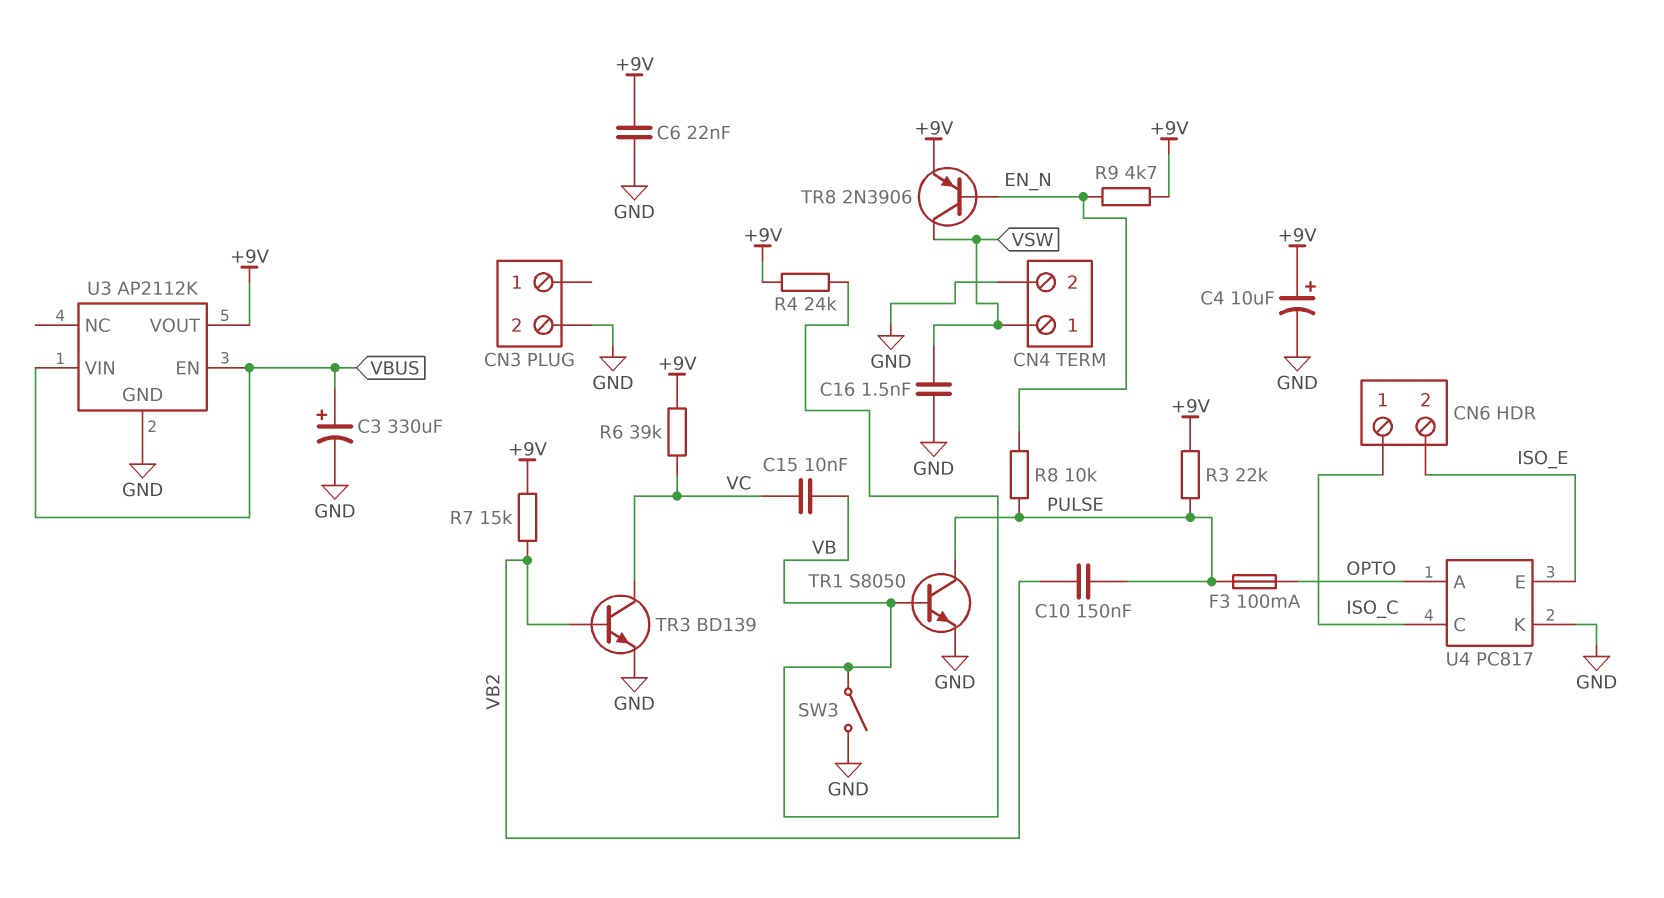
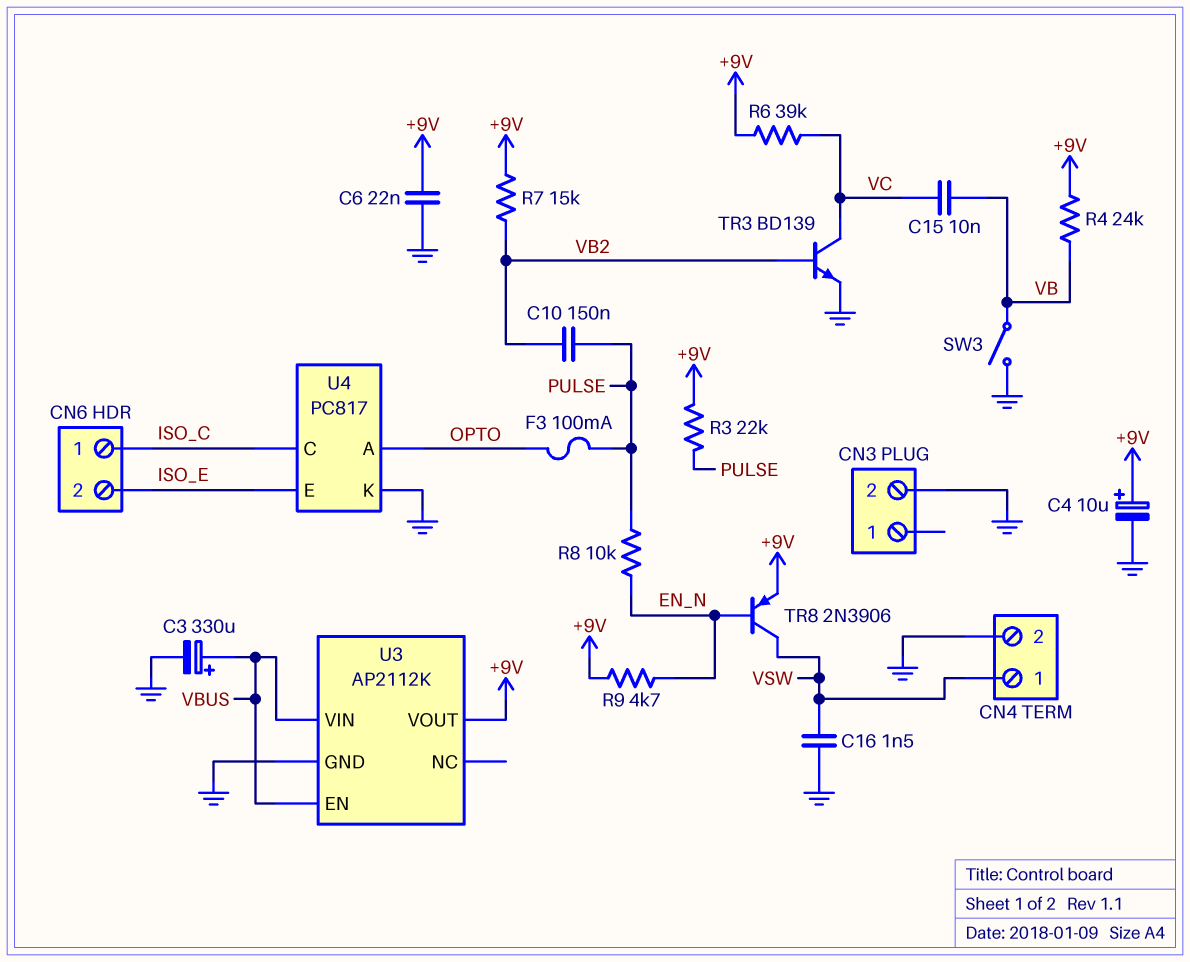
TR1: NPN S8050 (B VB, C PULSE, E GND) -> none

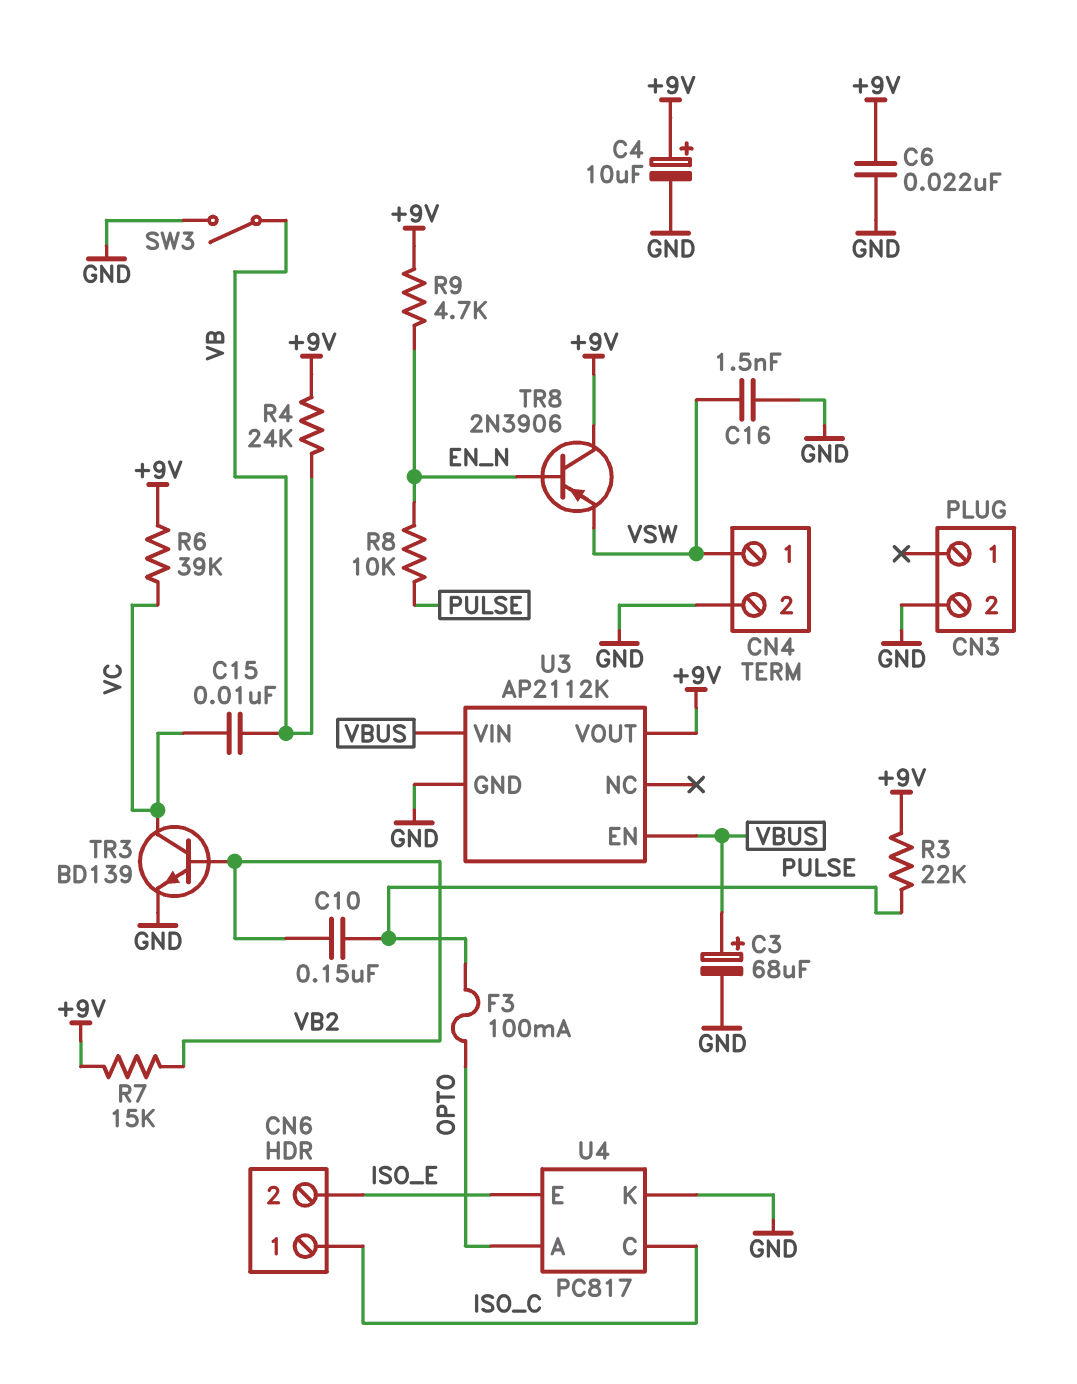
C3: 330uF (plus VBUS, minus GND) -> 68uF (plus VBUS, minus GND)
TR8: PNP 2N3906 (B EN_N, C VSW, E +9V) -> PNP 2N3906 (B EN_N, C +9V, E VSW)

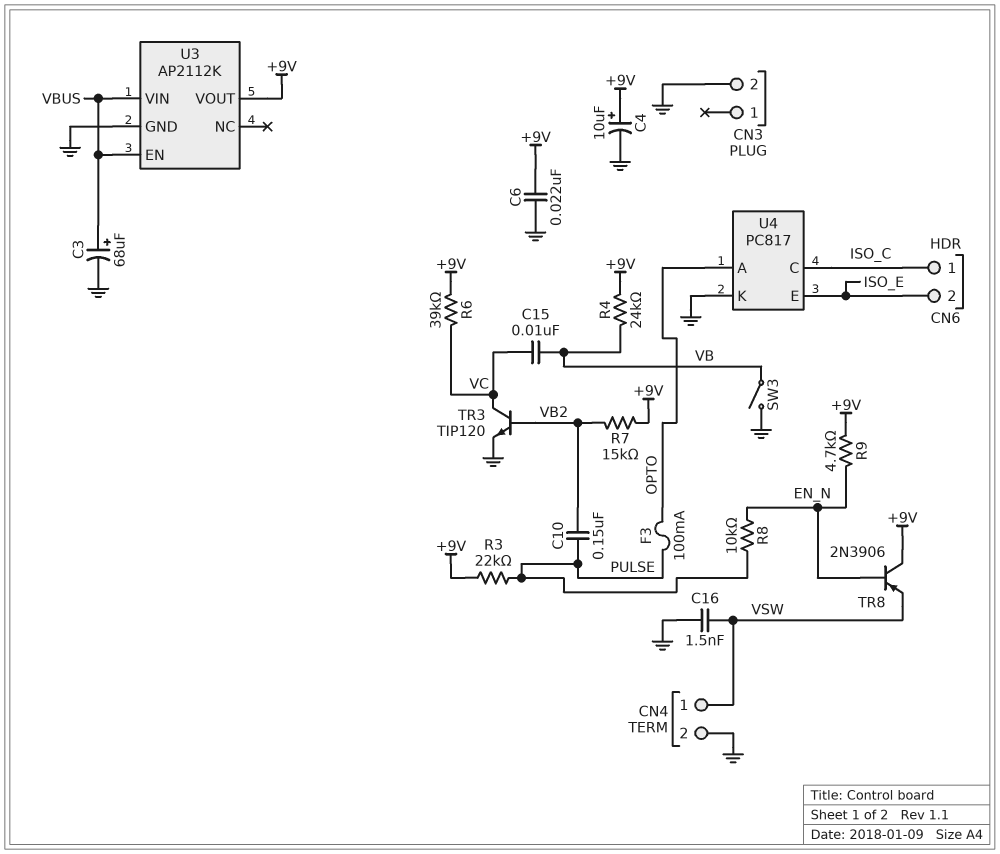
TR3: NPN BD139 (B VB2, C VC, E GND) -> NPN TIP120 (B VB2, C VC, E GND)

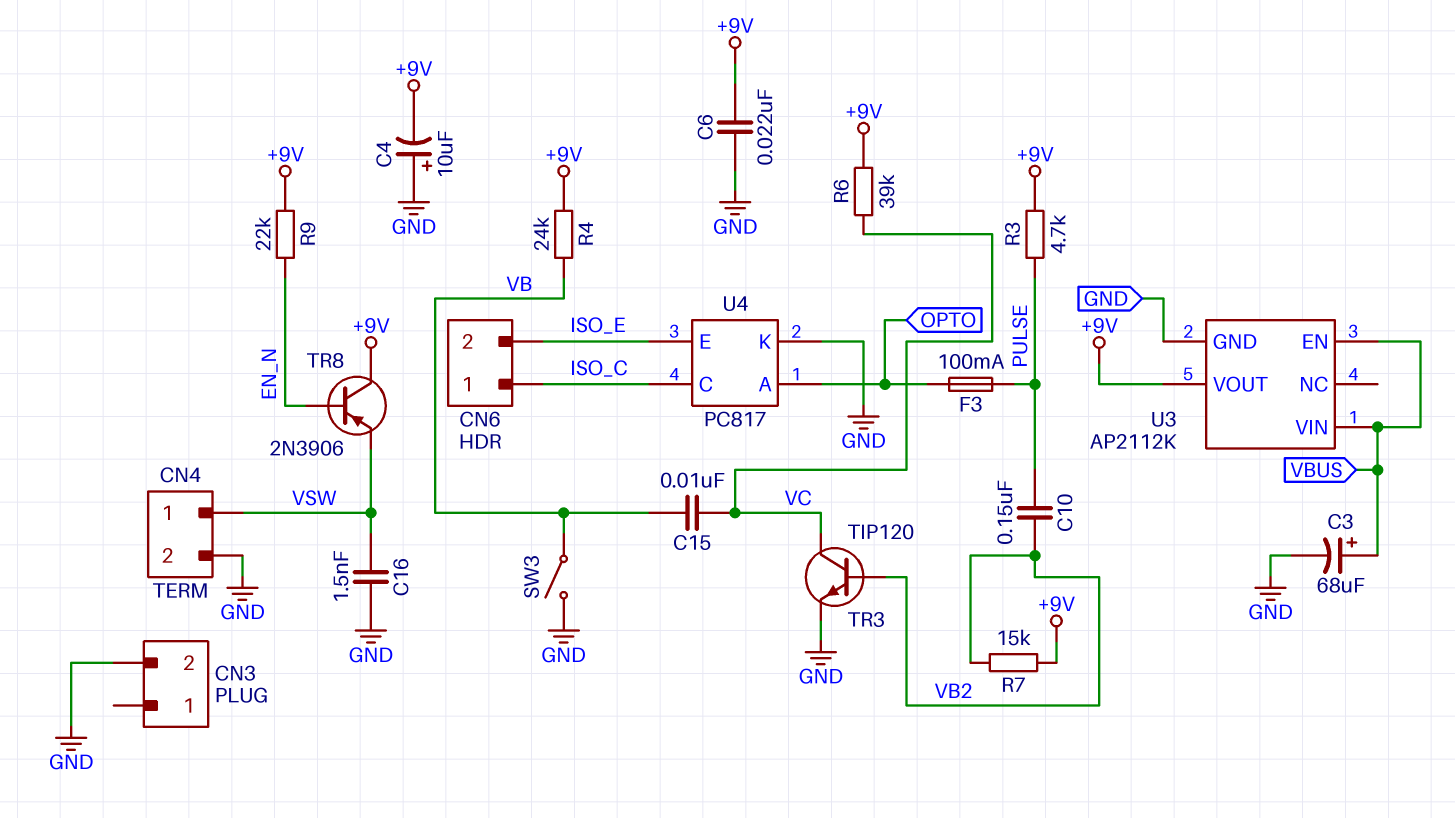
C4: 10uF (plus +9V, minus GND) -> 10uF (plus GND, minus +9V)
R3: 22k (+9V, PULSE) -> 4.7k (+9V, PULSE)
R8: 10k (EN_N, PULSE) -> none
R9: 4.7k (+9V, EN_N) -> 22k (+9V, EN_N)

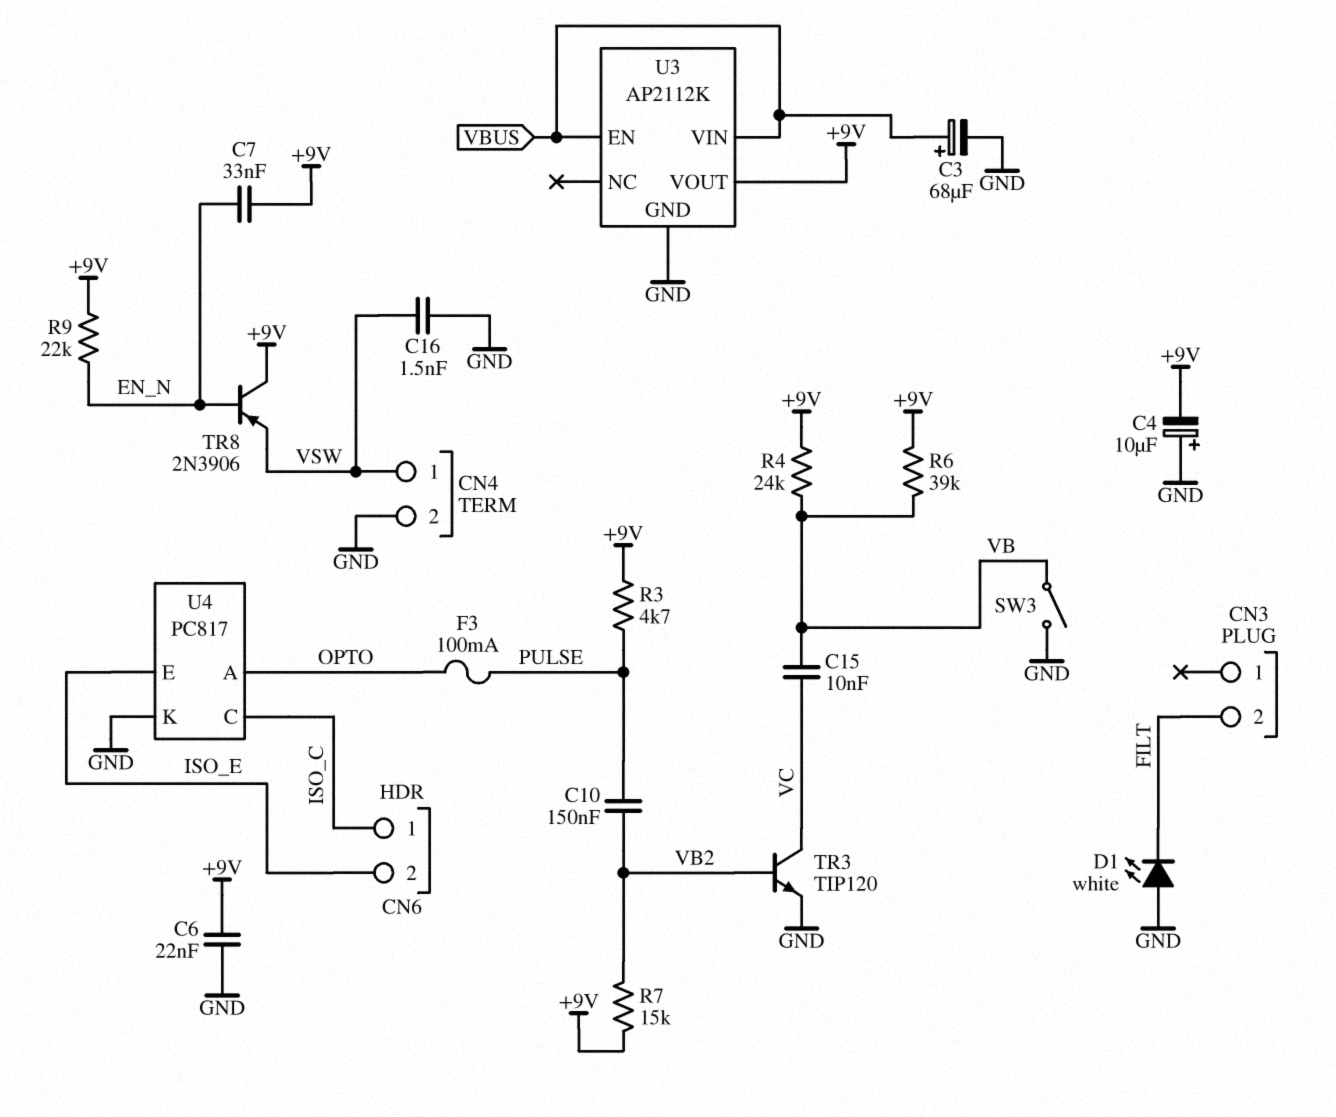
C7: none -> 33nF (+9V, EN_N)
CN3 pin 2: GND -> FILT
D1: none -> LED white (A GND, K FILT)
R6: 39k (+9V, VC) -> 39k (+9V, VB)

